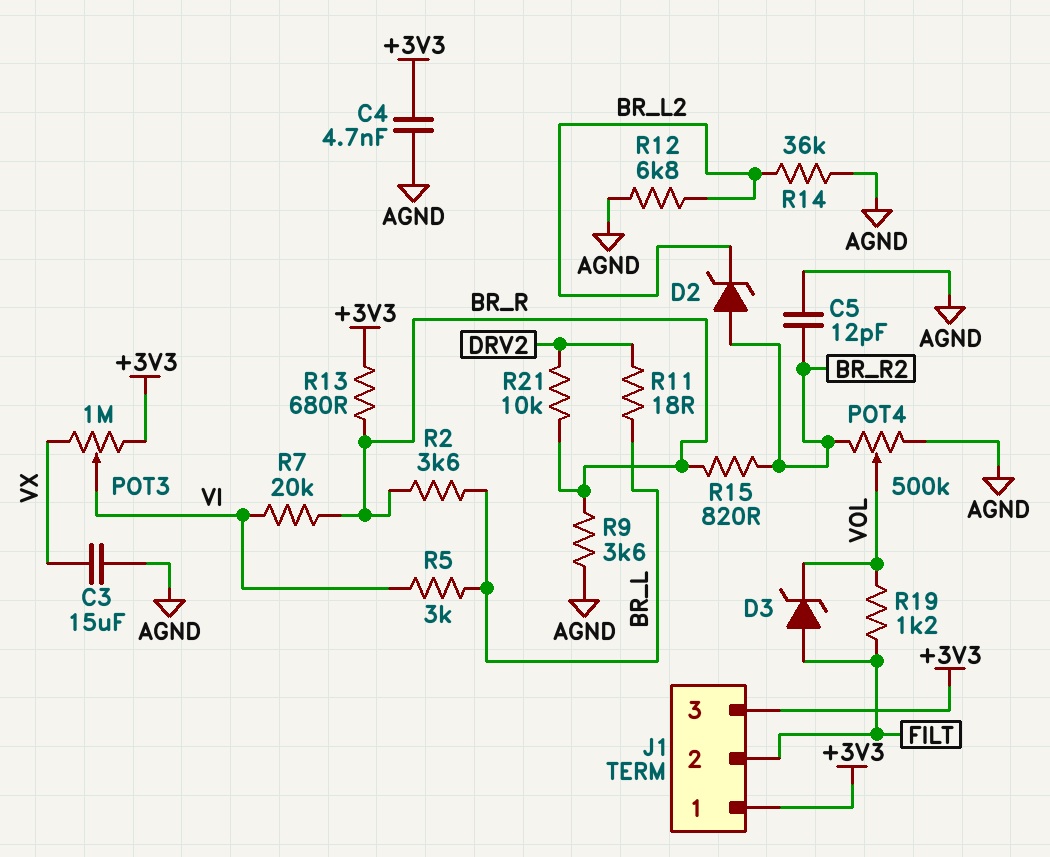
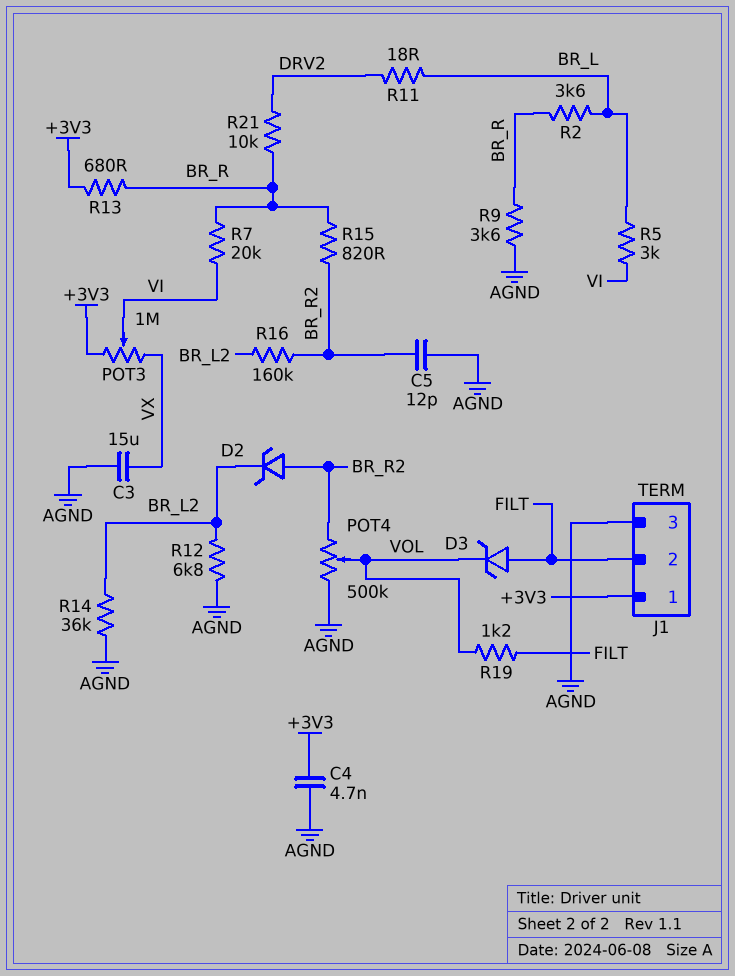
J1 pin 3: +3V3 -> AGND
R16: none -> 160k (BR_L2, BR_R2)

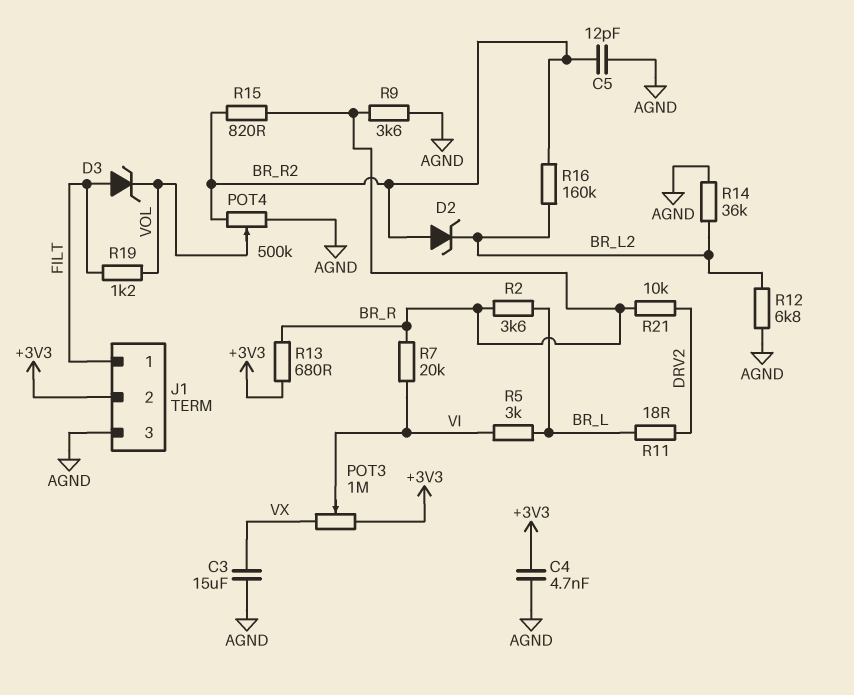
J1 pin 1: +3V3 -> FILT
J1 pin 2: FILT -> +3V3

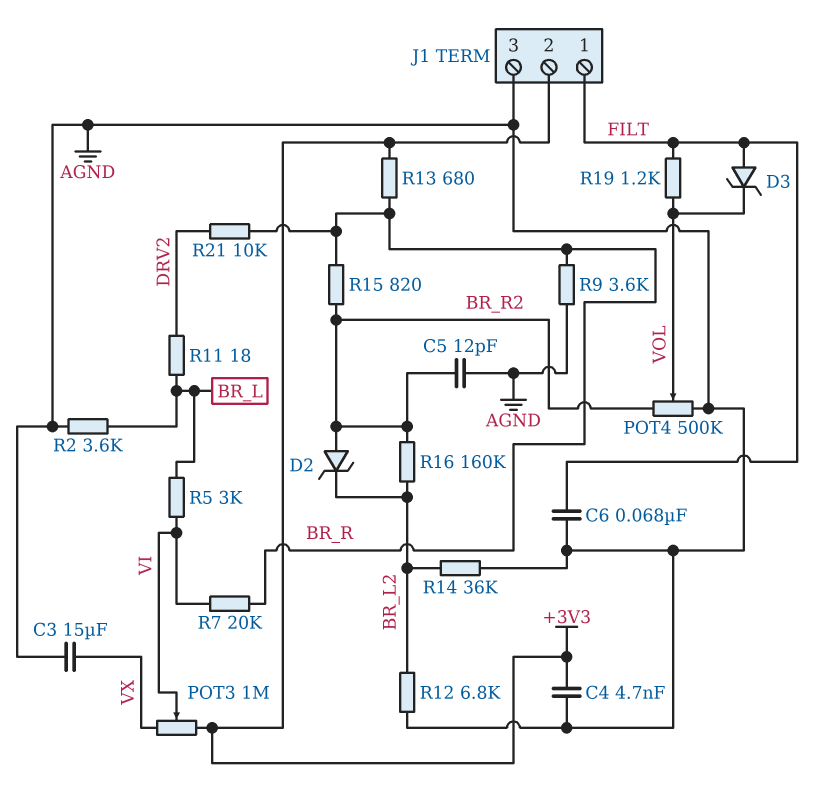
C6: none -> 68nF (AGND, FILT)
R2: 3.6k (BR_L, BR_R) -> 3.6k (AGND, BR_L)

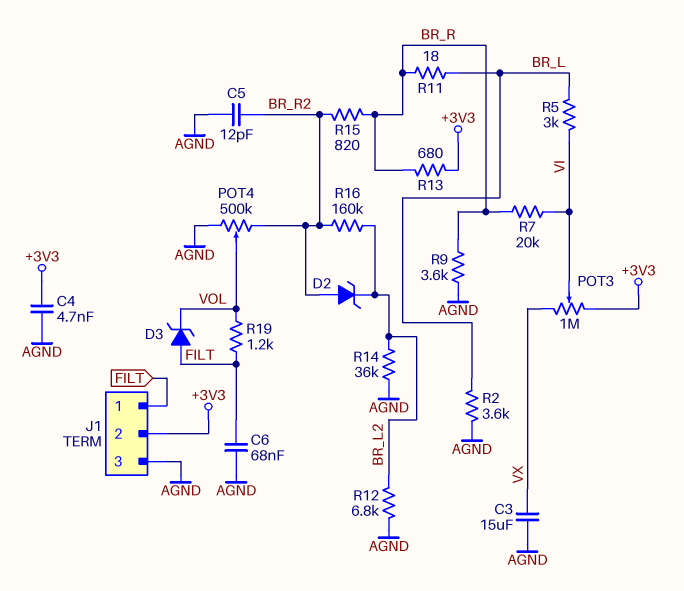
R11: 18 (BR_L, DRV2) -> 18 (BR_L, BR_R)
R21: 10k (BR_R, DRV2) -> none

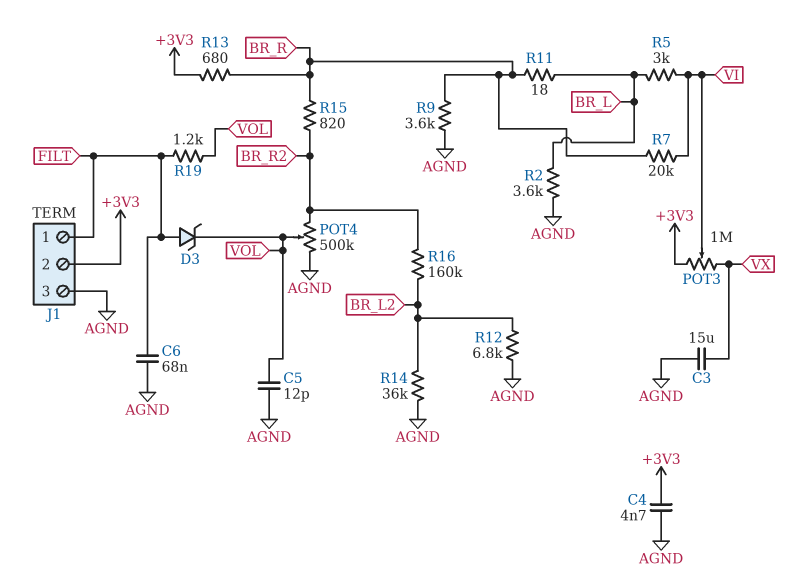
C5: 12pF (AGND, BR_R2) -> 12pF (AGND, VOL)
D2: zener (A BR_R2, K BR_L2) -> none

